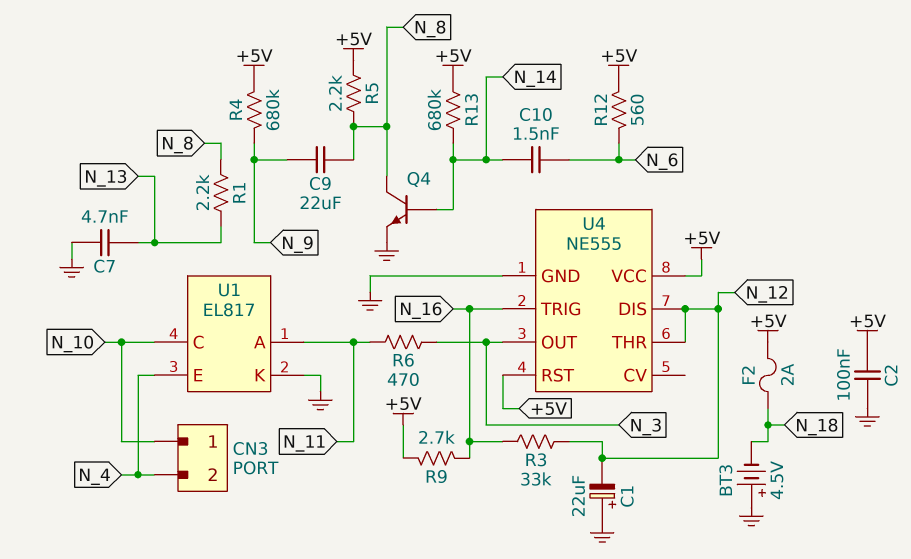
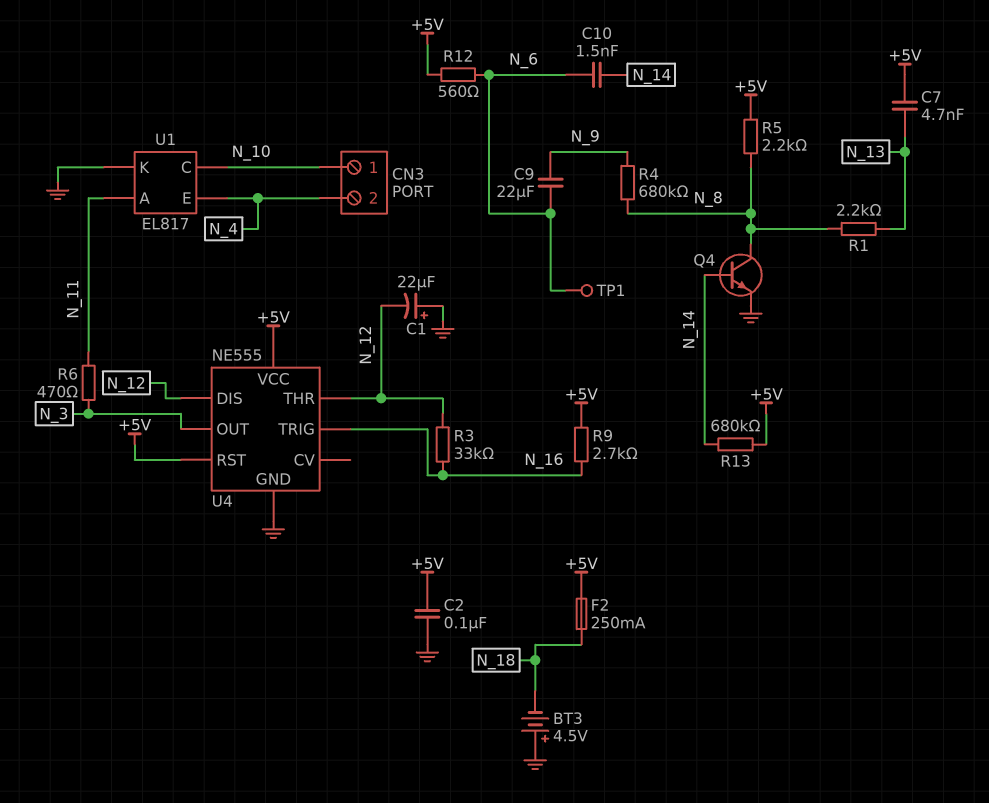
C7: 4.7nF (GND, N_13) -> 4.7nF (+5V, N_13)
C9: 22uF (N_8, N_9) -> 22uF (N_6, N_9)
F2: 2A (+5V, N_18) -> 250mA (+5V, N_18)
R4: 680k (+5V, N_9) -> 680k (N_8, N_9)
TP1: none -> test point (N_6)

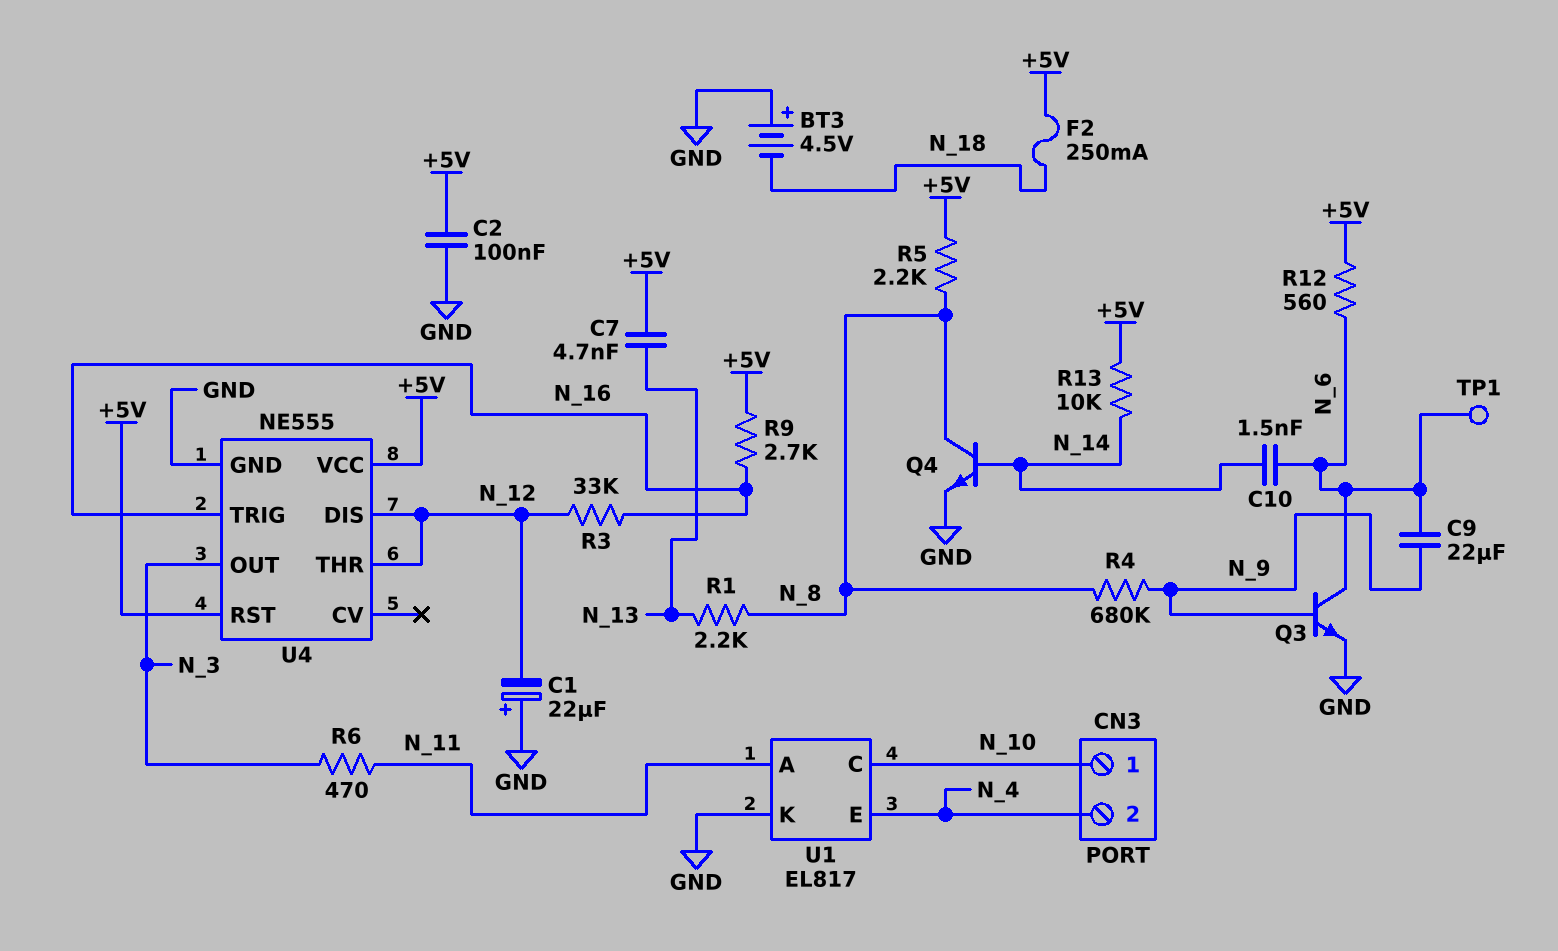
Q3: none -> NPN (B N_9, C N_6, E GND)
R13: 680k (+5V, N_14) -> 10k (+5V, N_14)

